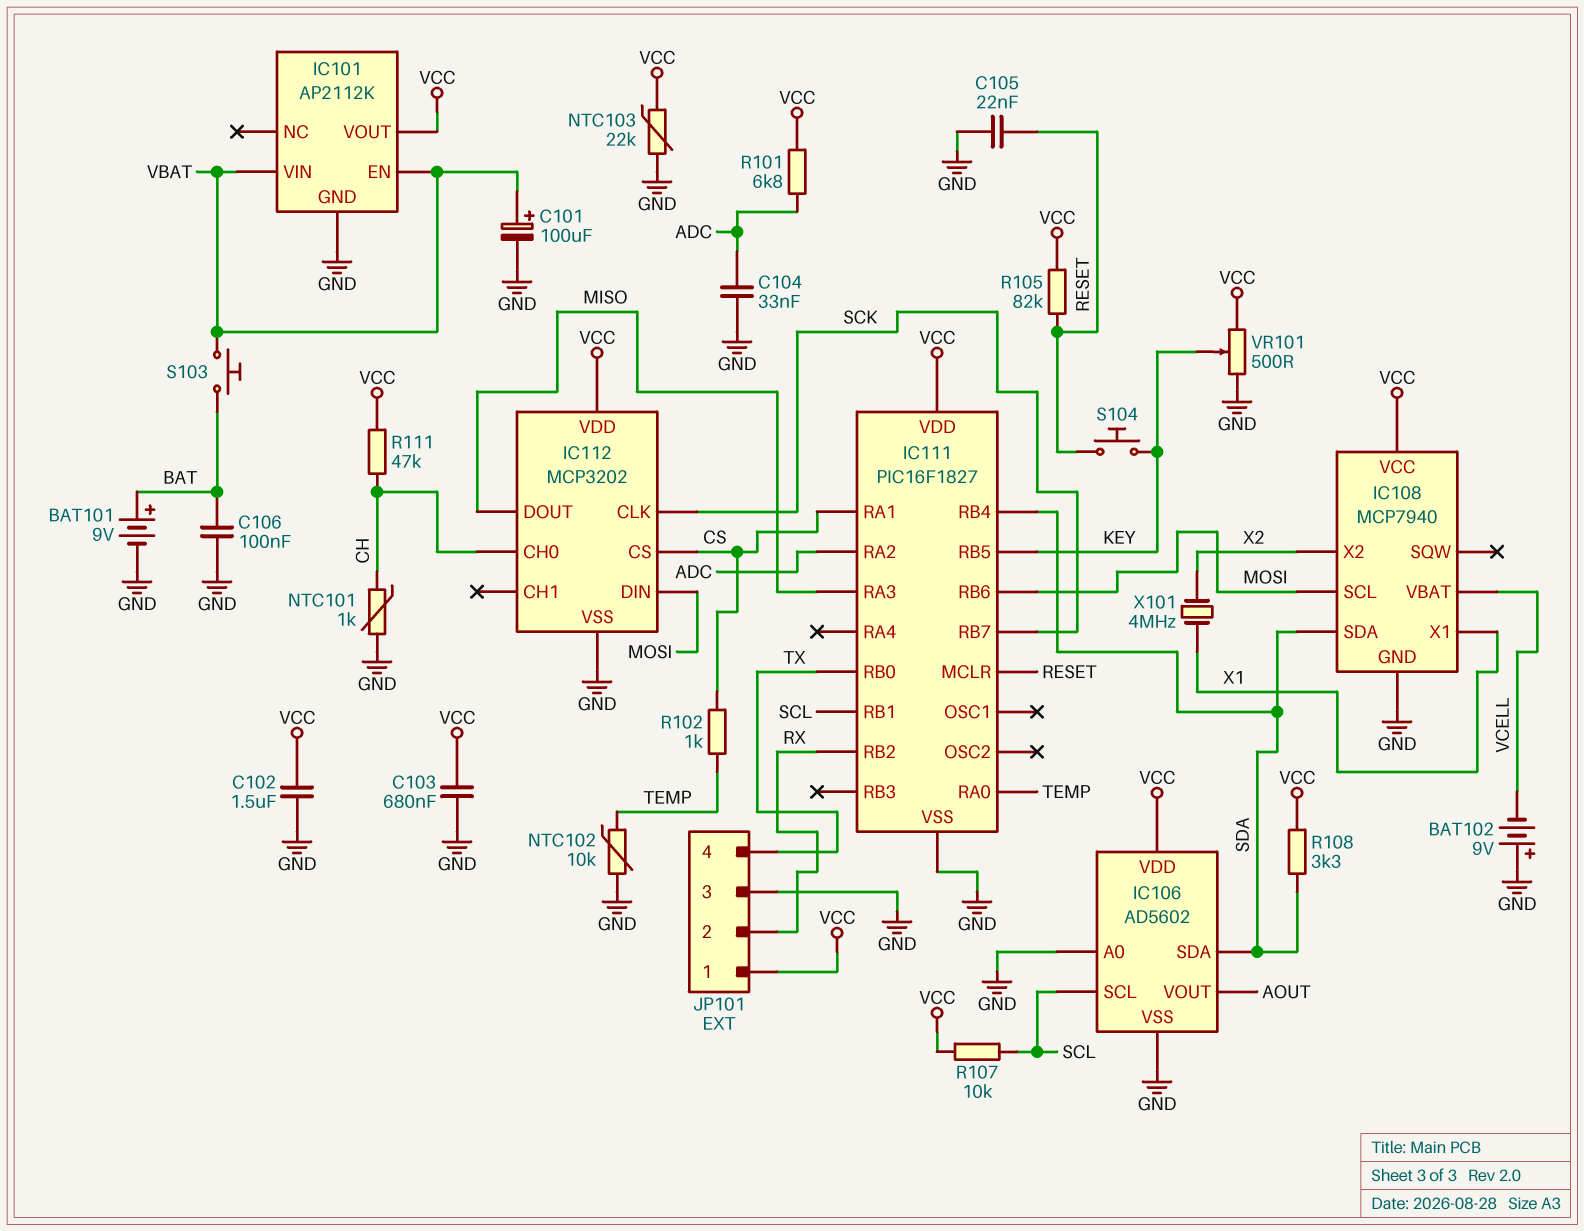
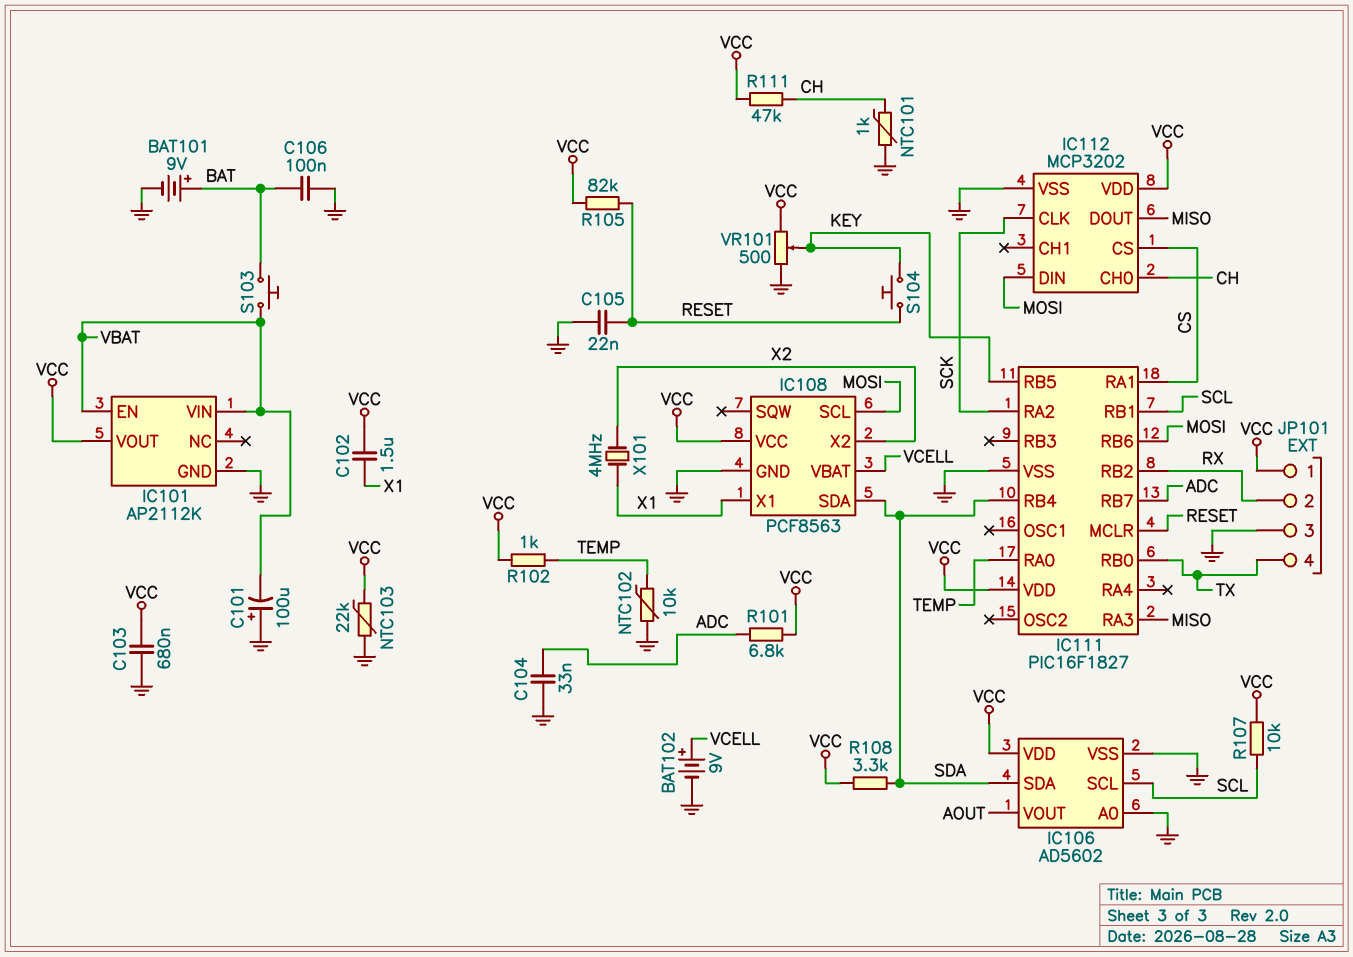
BAT102: 9V (plus GND, minus VCELL) -> 9V (plus VCELL, minus GND)
C101: 100uF (plus VBAT, minus GND) -> 100uF (plus GND, minus VBAT)
C102: 1.5uF (GND, VCC) -> 1.5uF (VCC, X1)
IC108: MCP7940 -> PCF8563
IC111 pin RA2: ADC -> SCK
IC111 pin RB7: SCK -> ADC
R102: 1k (CS, TEMP) -> 1k (TEMP, VCC)

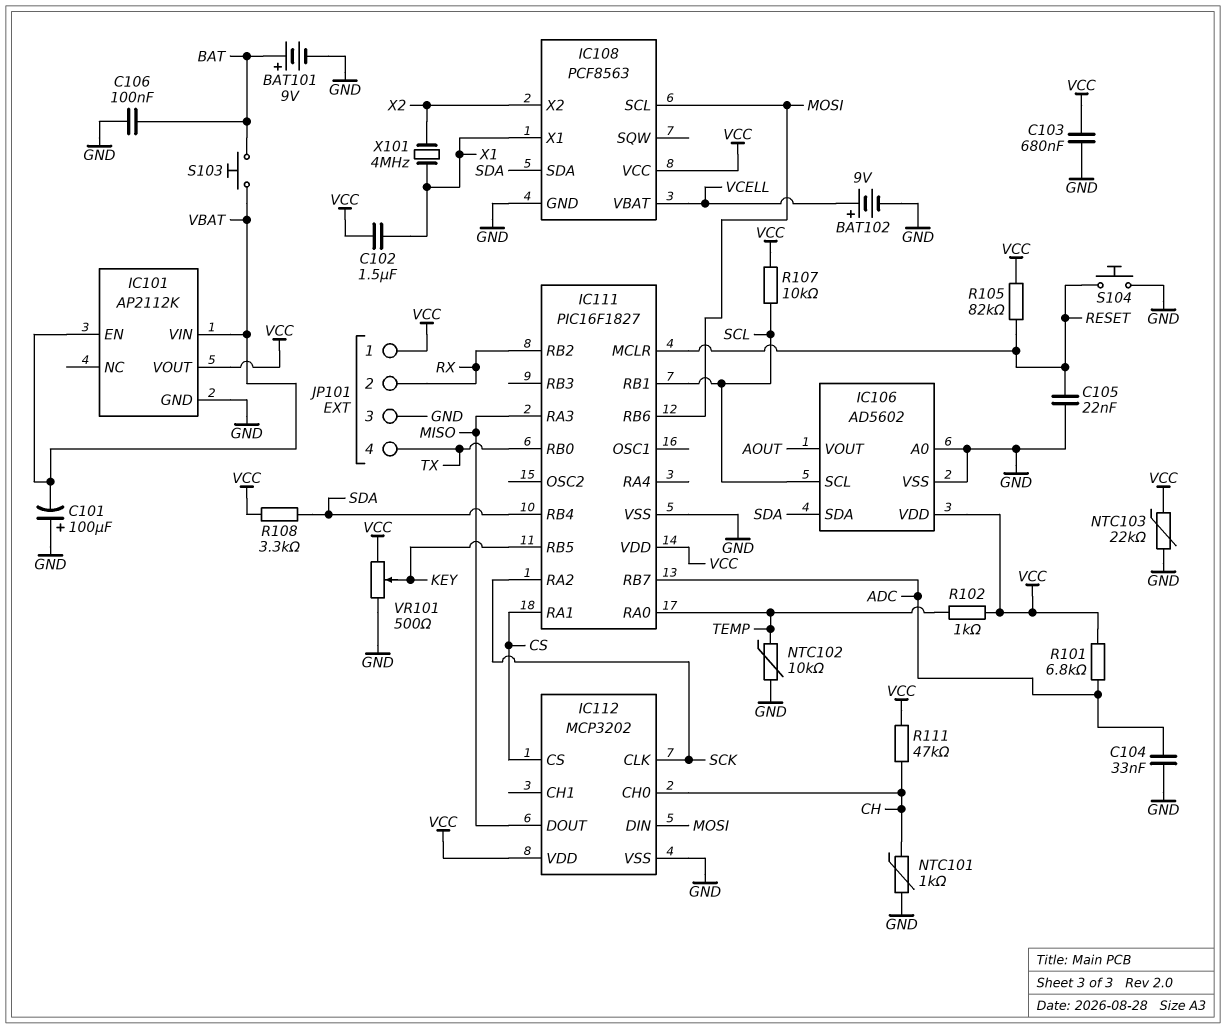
S104: button (KEY, RESET) -> button (GND, RESET)

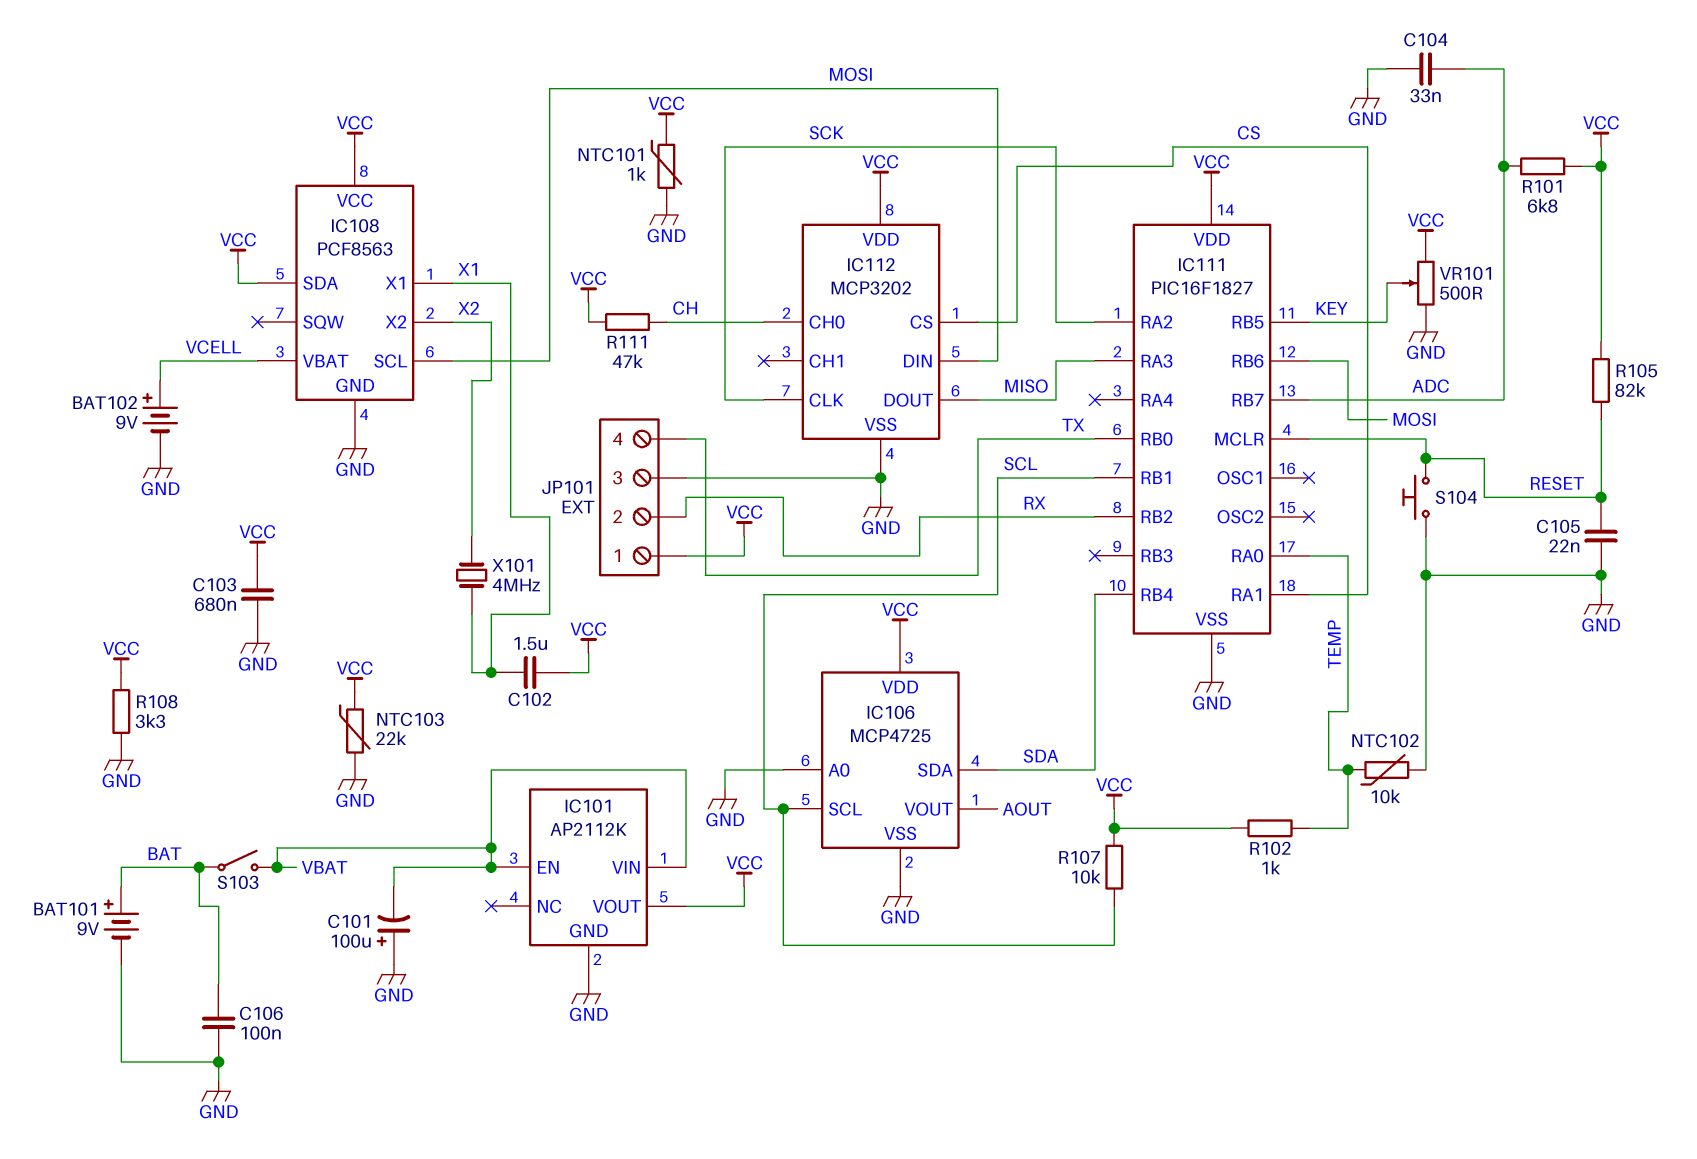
IC106: AD5602 -> MCP4725
IC108 pin SDA: SDA -> VCC
NTC101: 1k (CH, GND) -> 1k (GND, VCC)
R108: 3.3k (SDA, VCC) -> 3.3k (GND, VCC)
S103: button (BAT, VBAT) -> switch (BAT, VBAT)

